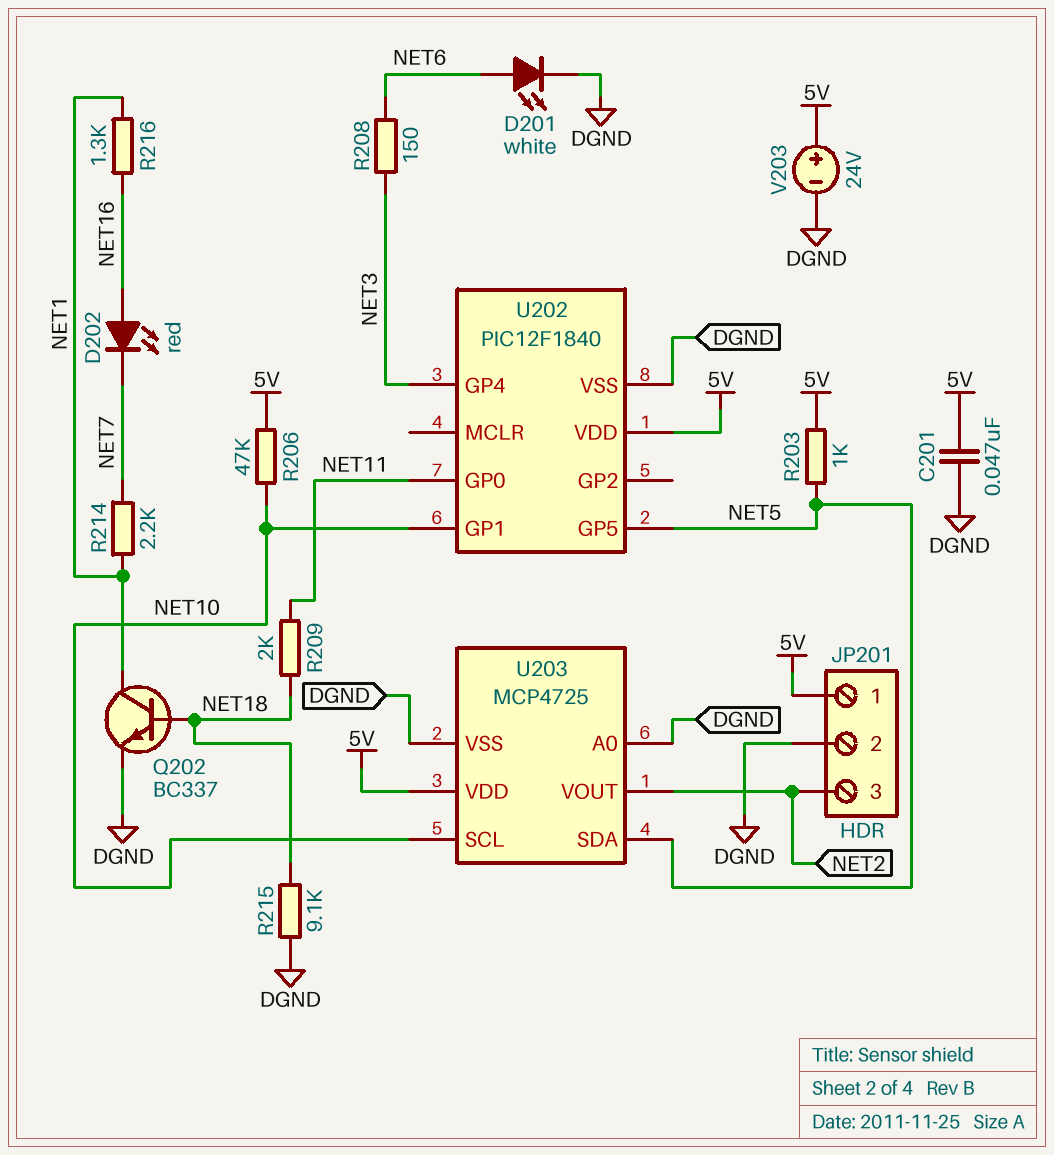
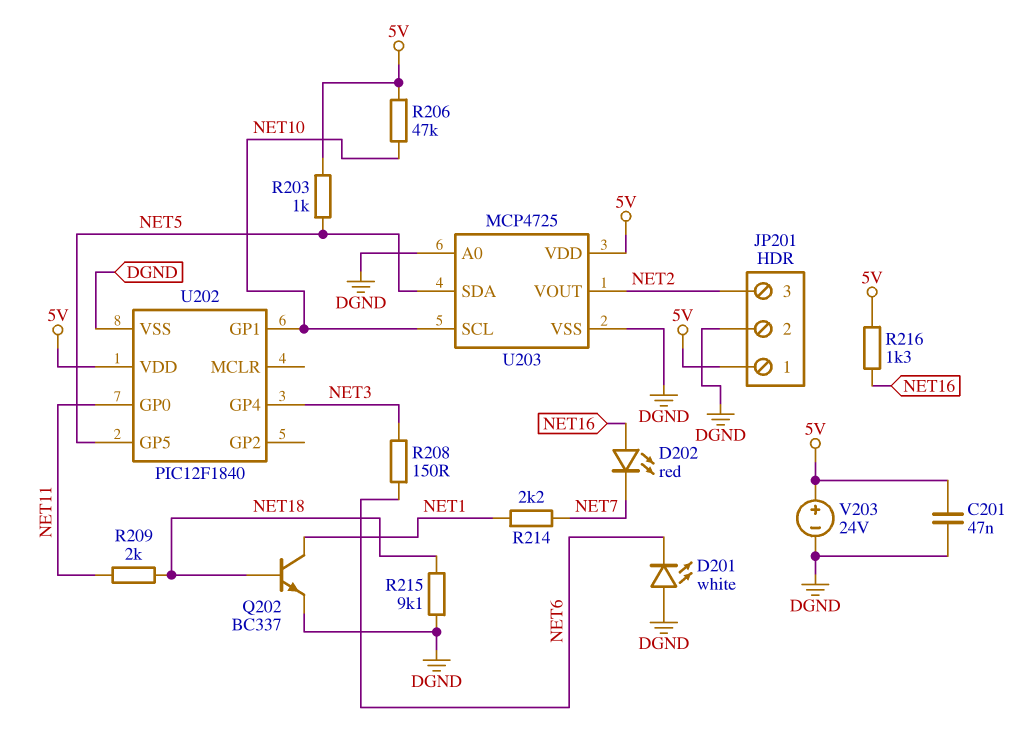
D201: LED white (A NET6, K DGND) -> LED white (A DGND, K NET6)
R216: 1.3k (NET1, NET16) -> 1.3k (5V, NET16)

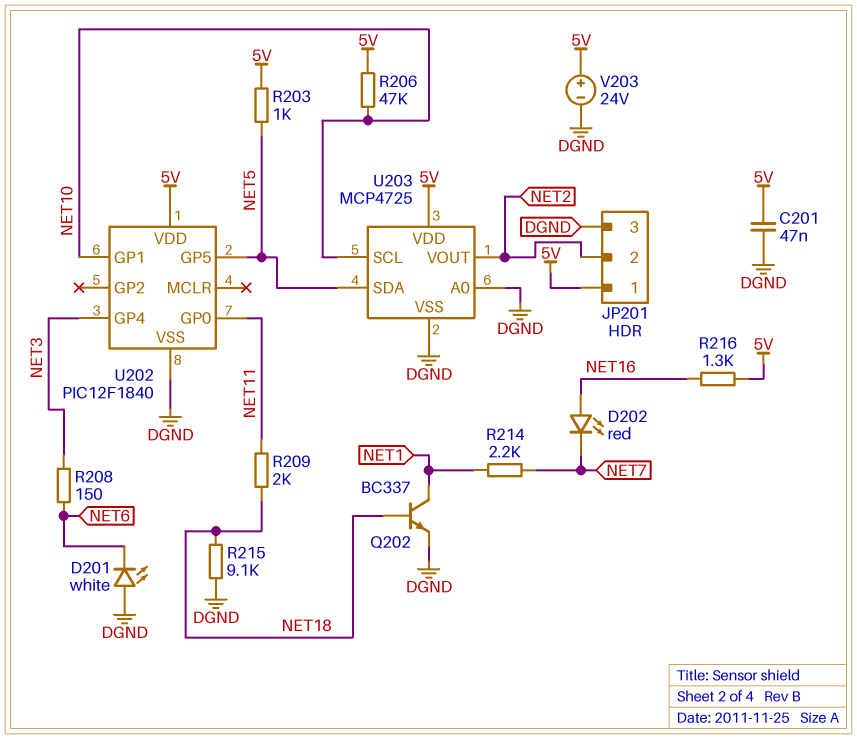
JP201 pin 2: DGND -> NET2
JP201 pin 3: NET2 -> DGND

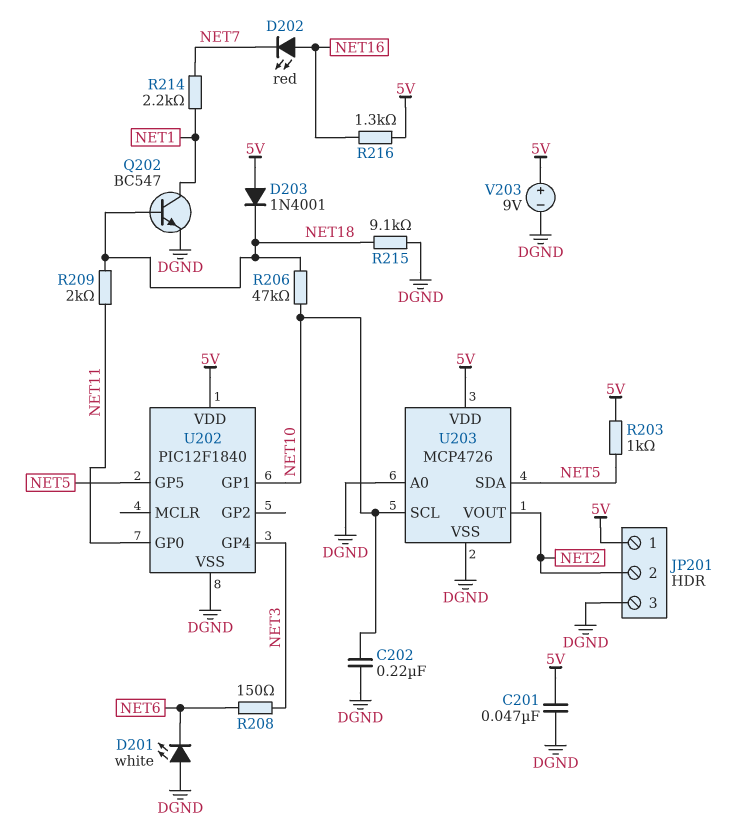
C202: none -> 220nF (DGND, NET10)
D203: none -> diode 1N4001 (A 5V, K NET18)
Q202: NPN BC337 (B NET18, C NET1, E DGND) -> NPN BC547 (B NET18, C NET1, E DGND)
R206: 47k (5V, NET10) -> 47k (NET10, NET18)
U203: MCP4725 -> MCP4726
V203: 24V (plus 5V, minus DGND) -> 9V (plus 5V, minus DGND)

